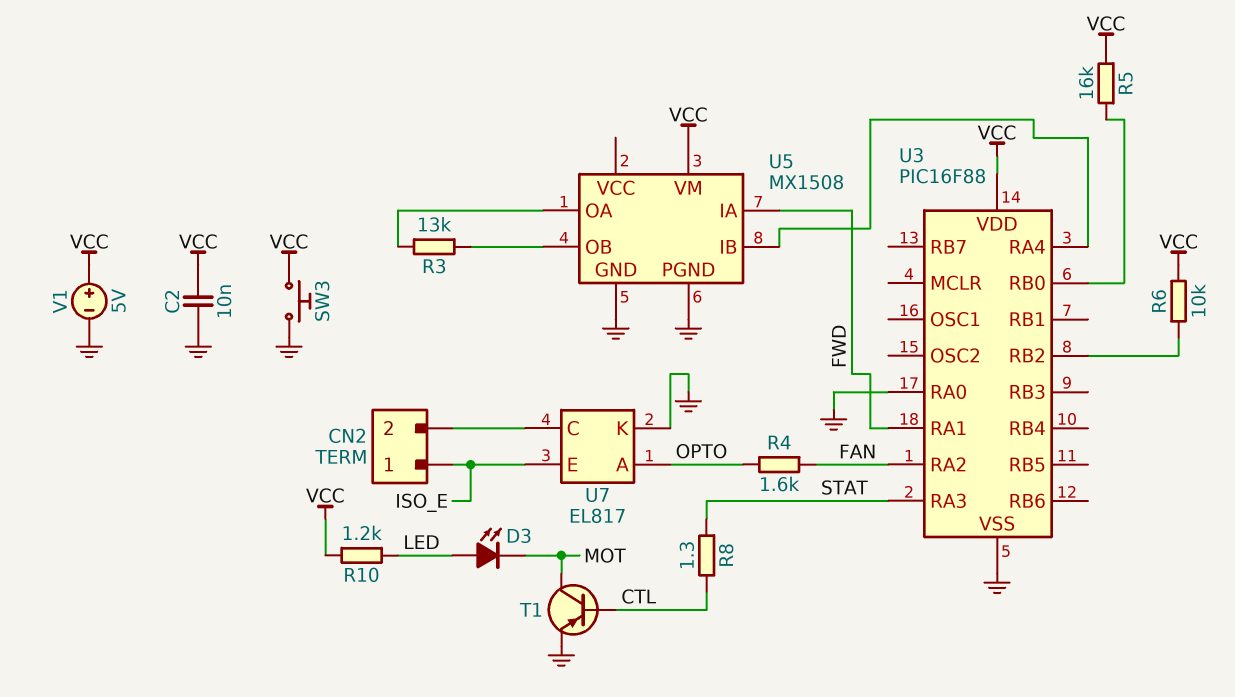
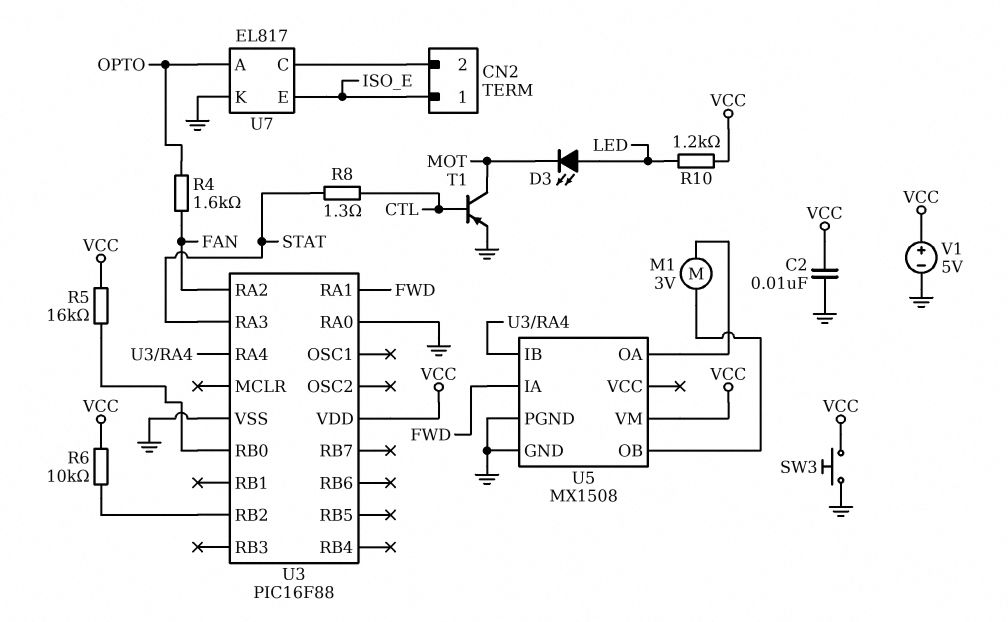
M1: none -> motor 3V (U5/OA, U5/OB)
R3: 13k (U5/OA, U5/OB) -> none

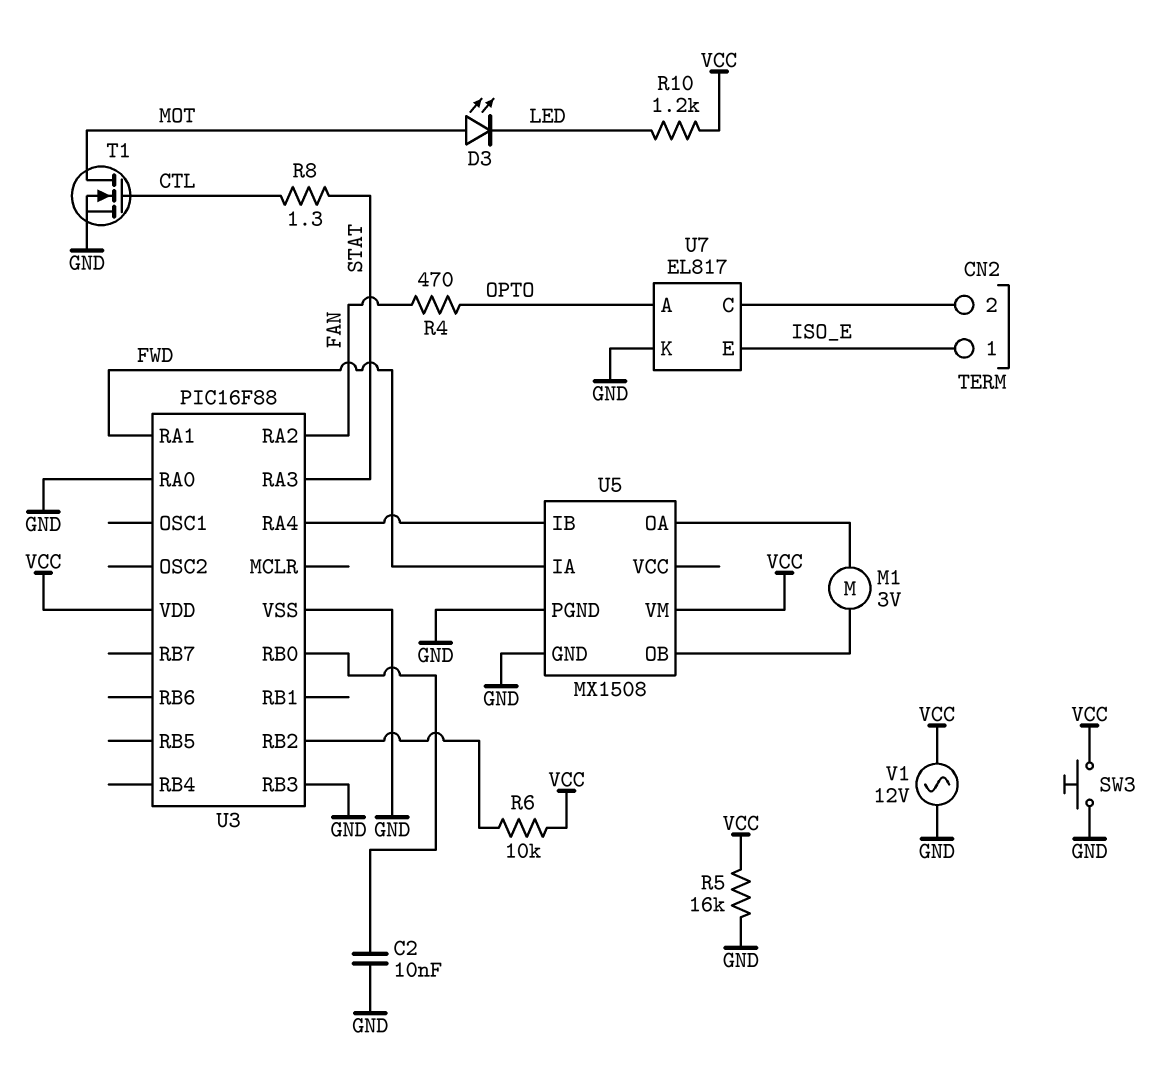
C2: 10nF (GND, VCC) -> 10nF (GND, U3/RB0)
D3: LED (A LED, K MOT) -> LED (A MOT, K LED)
R4: 1.6k (FAN, OPTO) -> 470 (FAN, OPTO)
R5: 16k (U3/RB0, VCC) -> 16k (GND, VCC)
T1: PNP (B CTL, C MOT, E GND) -> NMOS (G CTL, D MOT, S GND)
U3 pin RB3: none -> GND
V1: 5V (plus VCC, minus GND) -> AC 12V (GND, VCC)

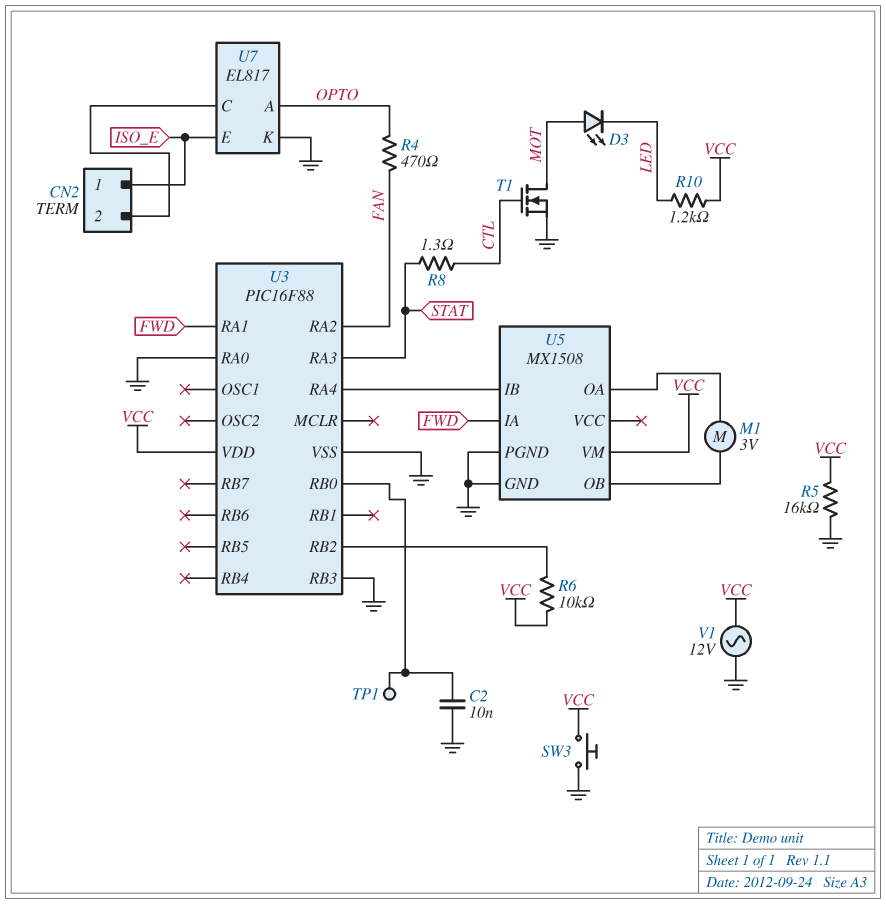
TP1: none -> test point (U3/RB0)

